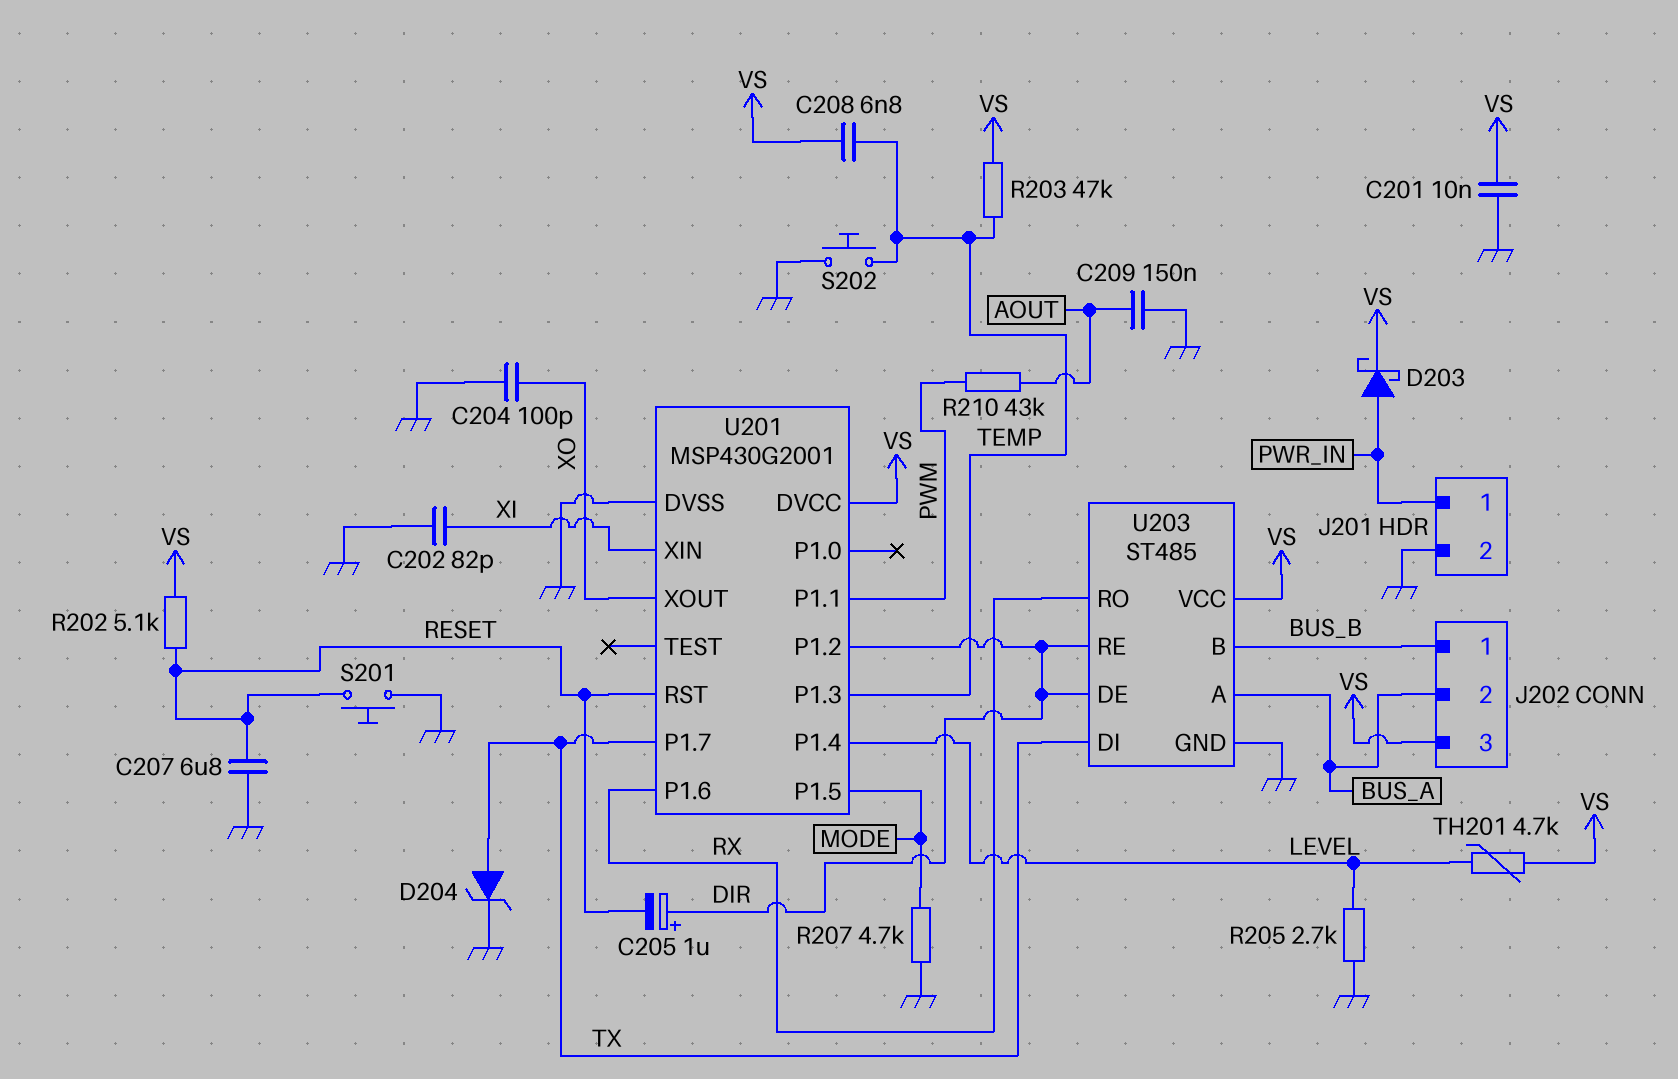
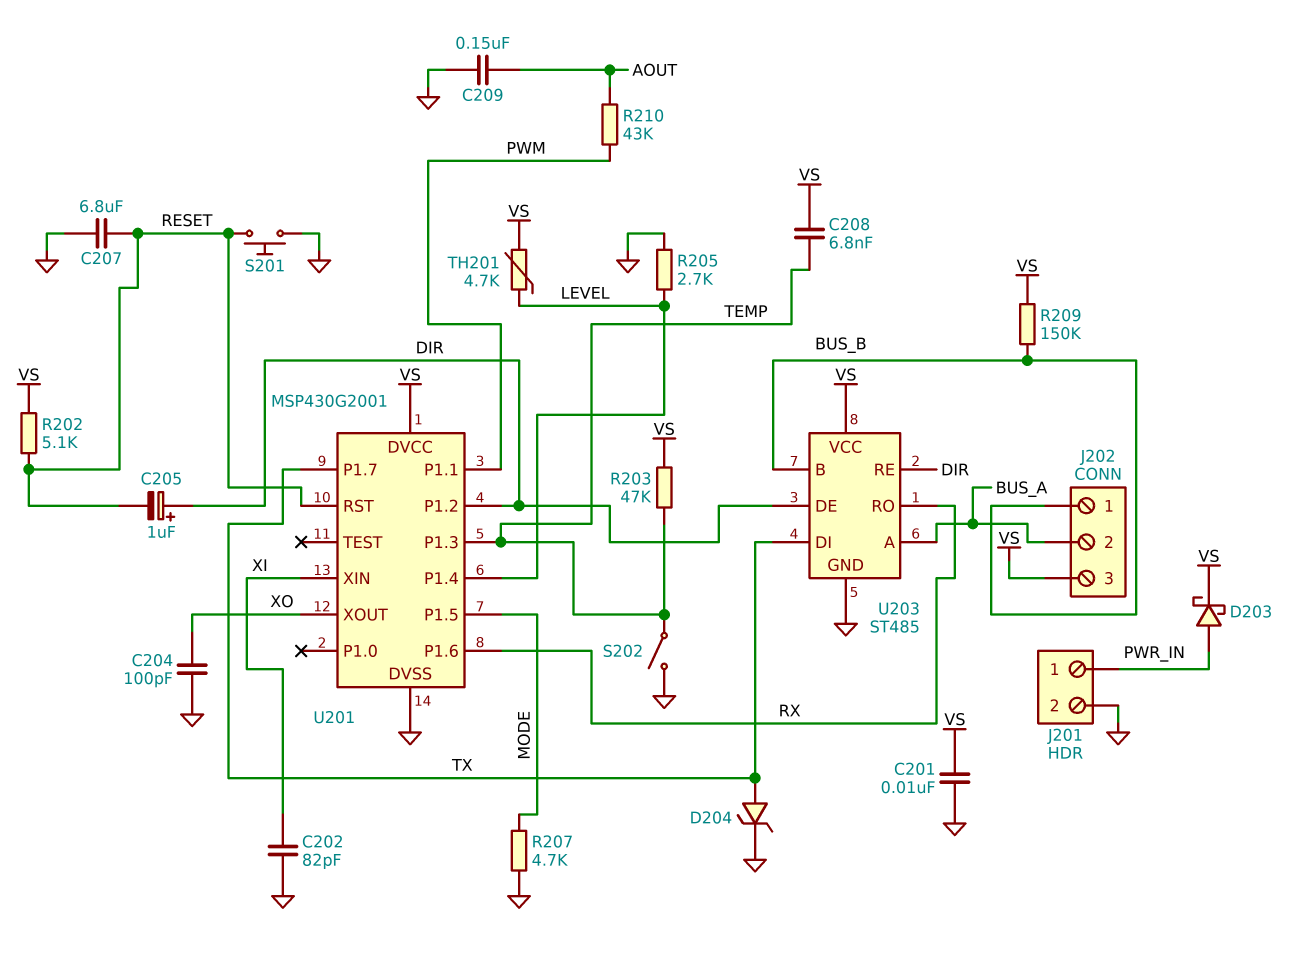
R209: none -> 150k (BUS_B, VS)
S202: button (GND, TEMP) -> switch (GND, TEMP)

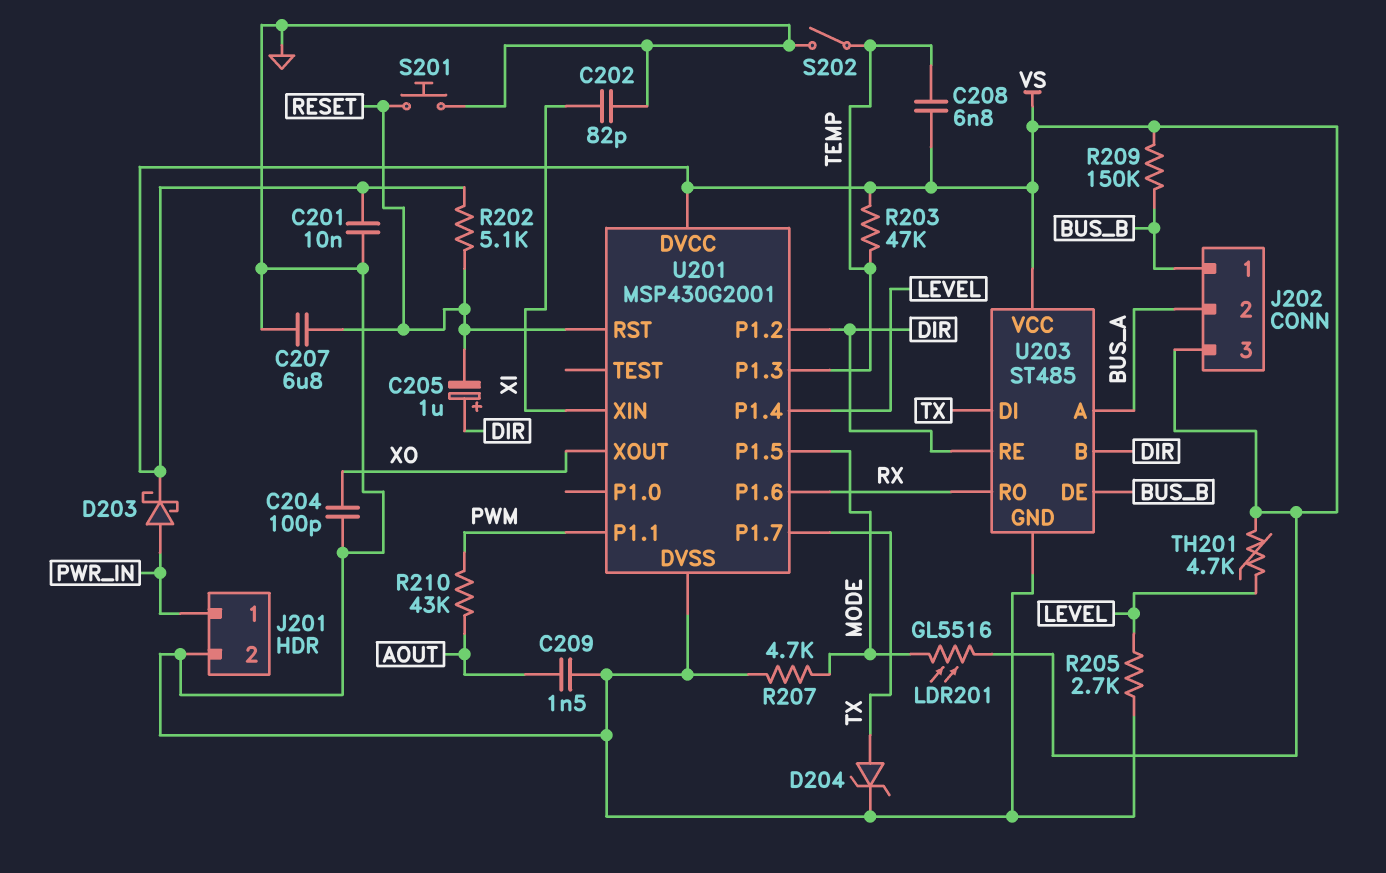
C209: 150nF (AOUT, GND) -> 1.5nF (AOUT, GND)
LDR201: none -> GL5516 (MODE, VS)
U203 pin B: BUS_B -> DIR
U203 pin DE: DIR -> BUS_B

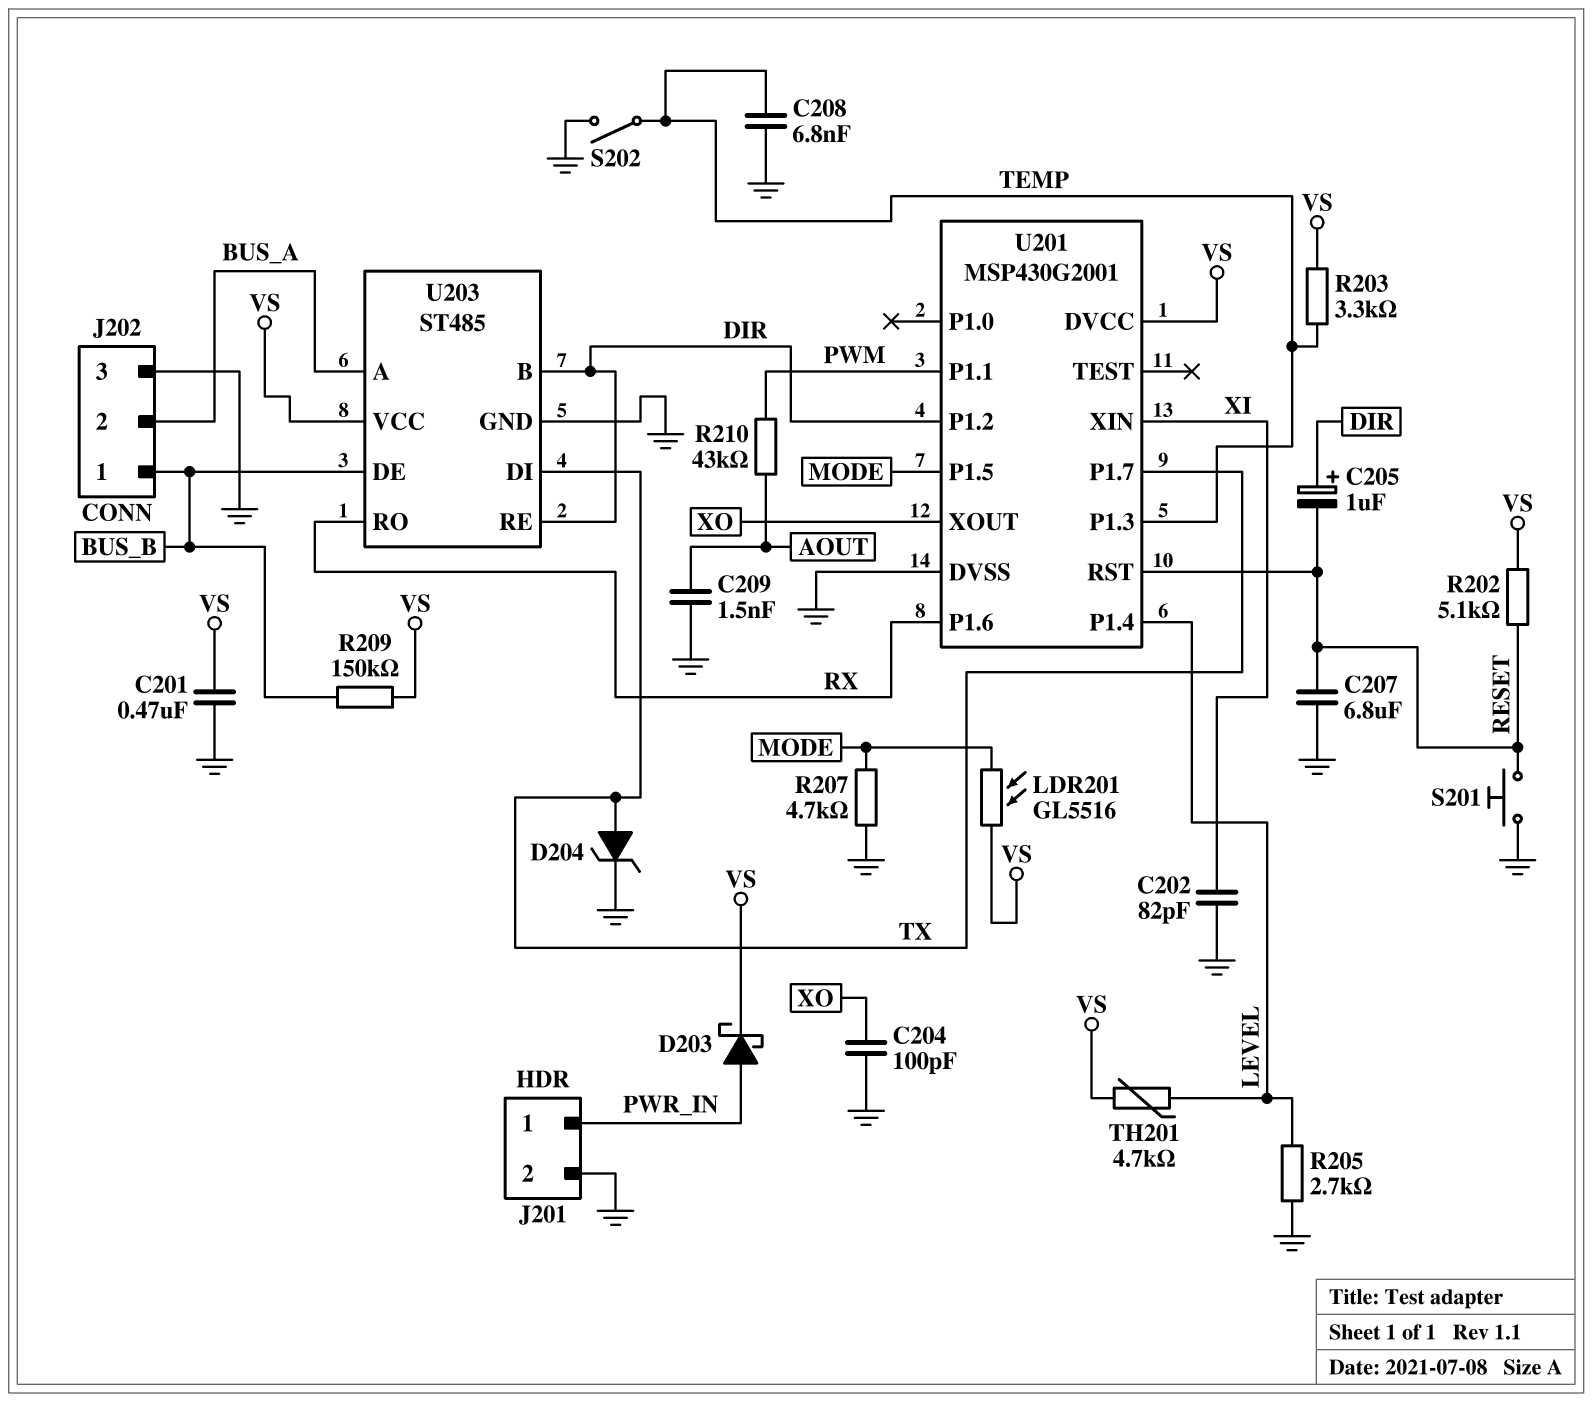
C201: 10nF (GND, VS) -> 470nF (GND, VS)
C208: 6.8nF (TEMP, VS) -> 6.8nF (GND, TEMP)
J202 pin 3: VS -> GND
R203: 47k (TEMP, VS) -> 3.3k (TEMP, VS)

